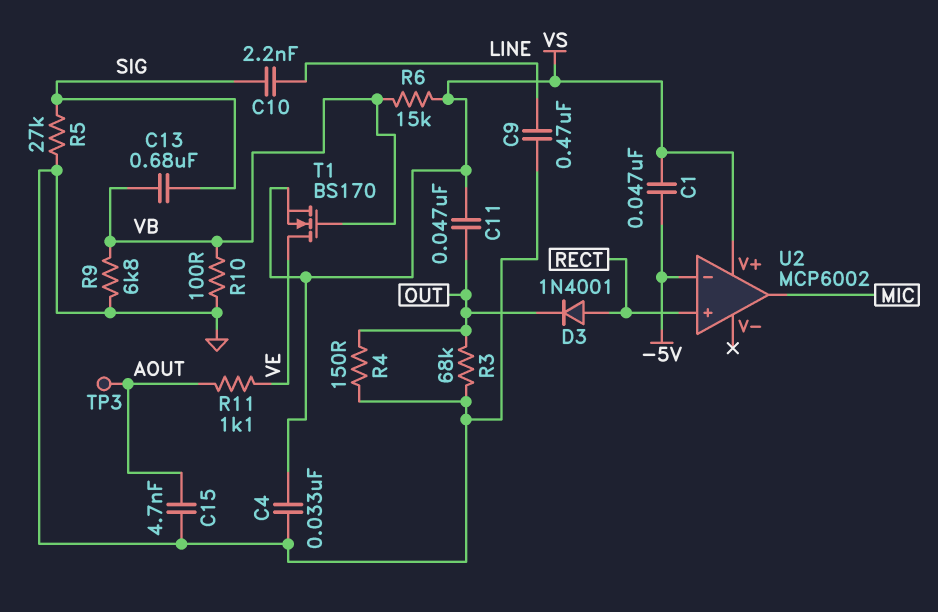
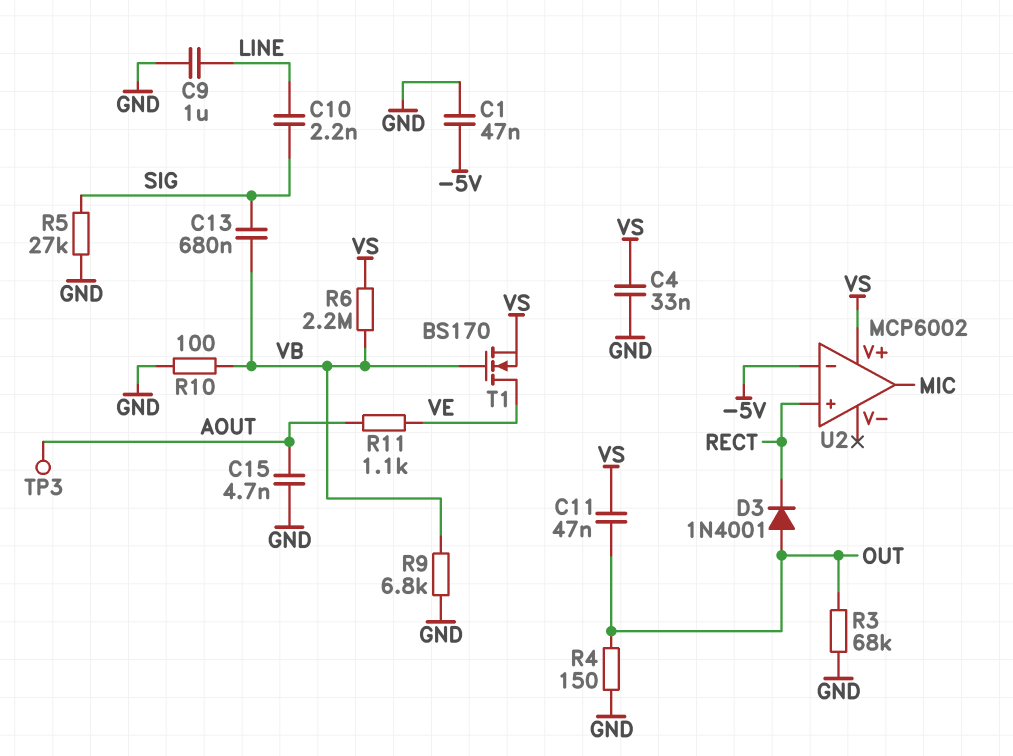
C1: 47nF (-5V, VS) -> 47nF (-5V, GND)
C9: 470nF (GND, LINE) -> 1uF (GND, LINE)
D3: diode 1N4001 (A RECT, K OUT) -> diode 1N4001 (A OUT, K RECT)
R6: 15k (VB, VS) -> 2.2M (VB, VS)

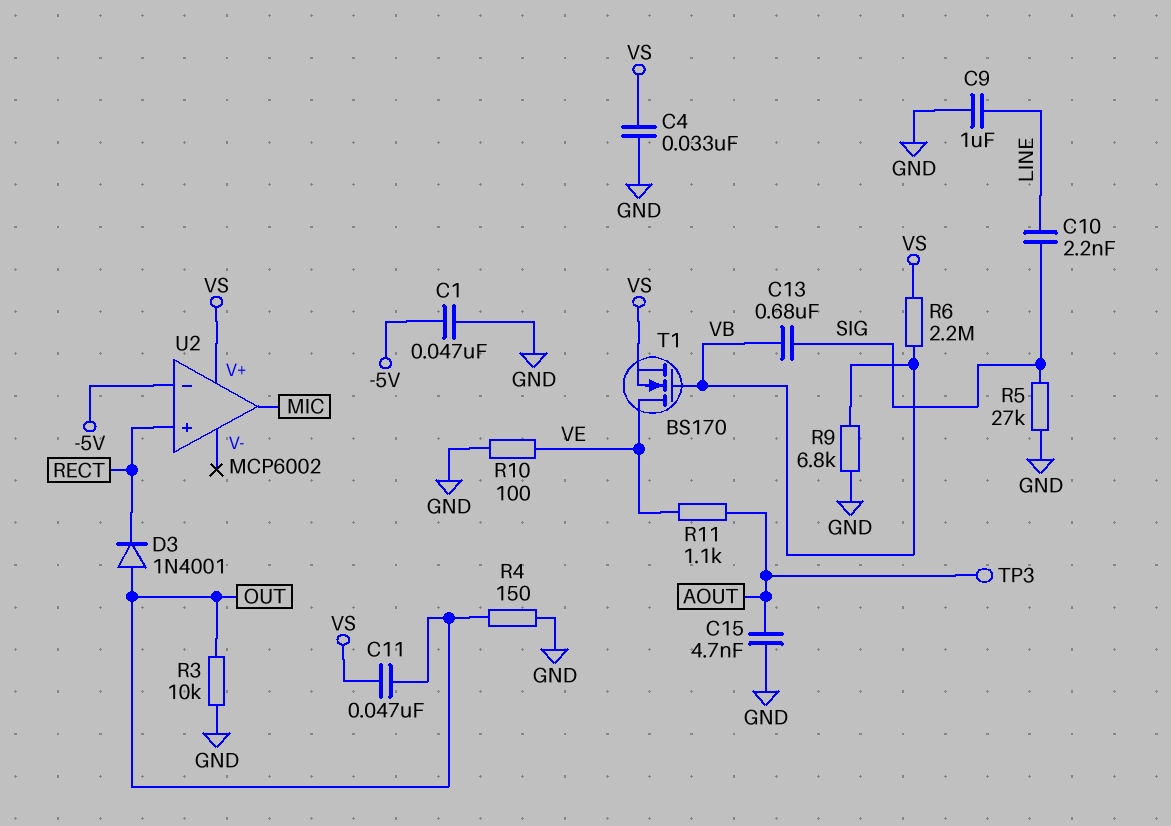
R3: 68k (GND, OUT) -> 10k (GND, OUT)
R10: 100 (GND, VB) -> 100 (GND, VE)

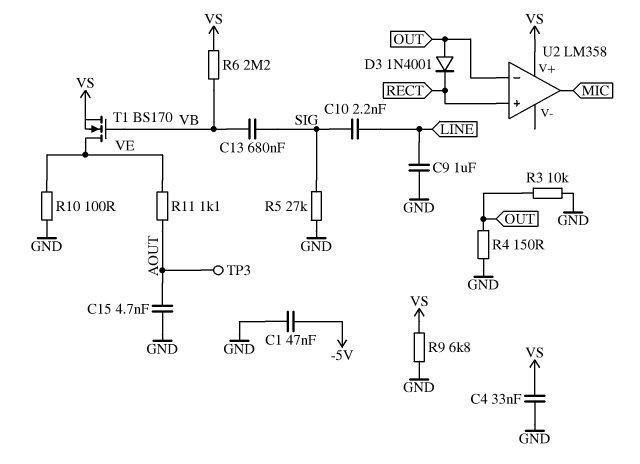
C11: 47nF (OUT, VS) -> none
R9: 6.8k (GND, VB) -> 6.8k (GND, VS)
U2: MCP6002 -> LM358
U2 pin in-: -5V -> OUT

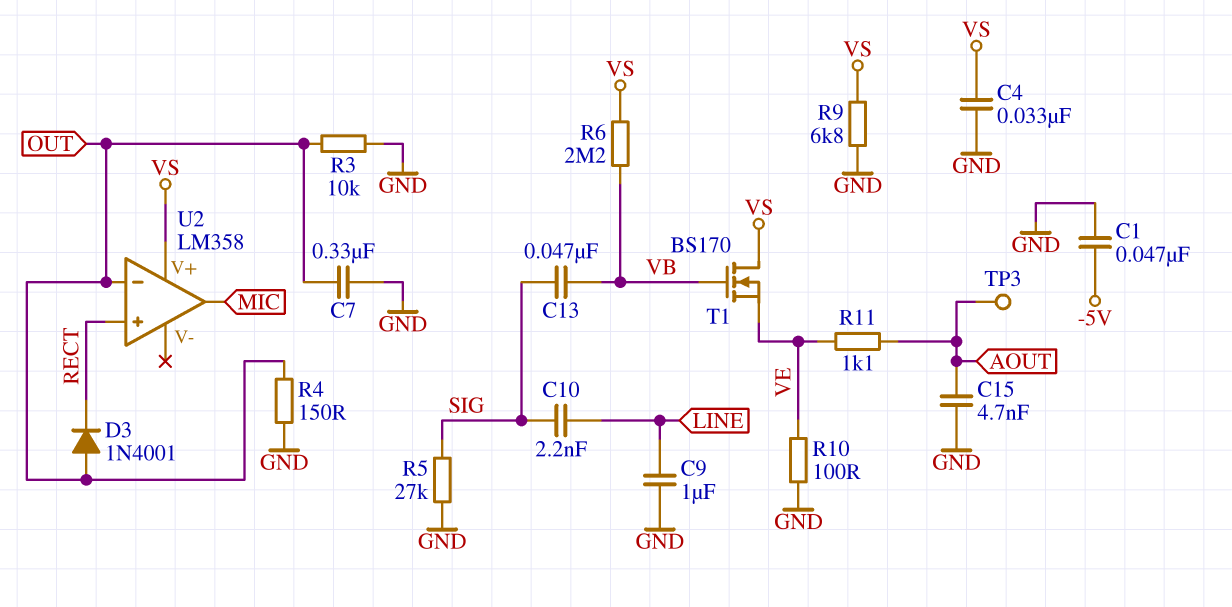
C7: none -> 330nF (GND, OUT)
C13: 680nF (SIG, VB) -> 47nF (SIG, VB)
T1: NMOS BS170 (G VB, D VE, S VS) -> NMOS BS170 (G VB, D VS, S VE)

